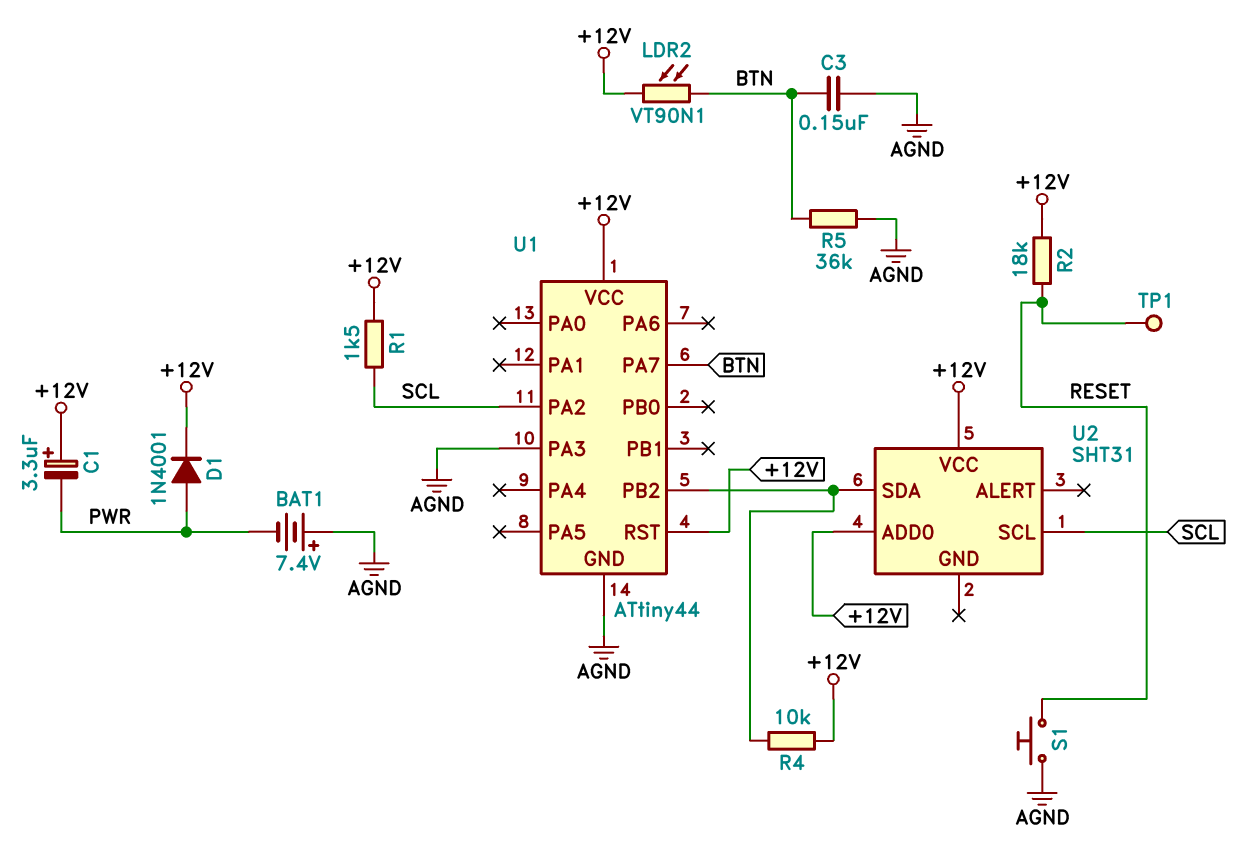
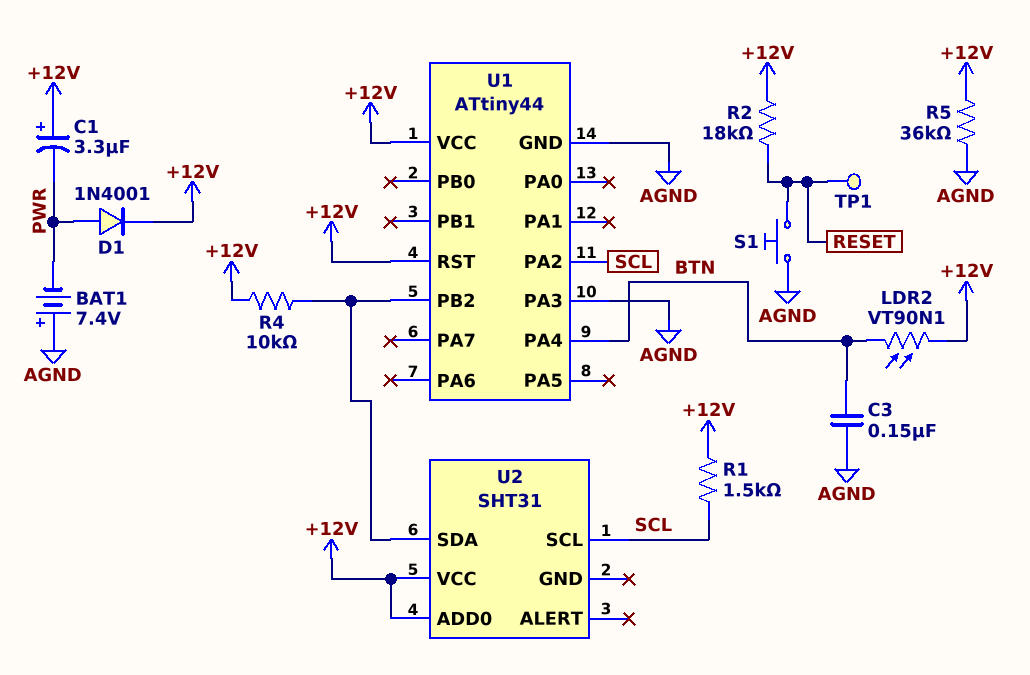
R5: 36k (AGND, BTN) -> 36k (+12V, AGND)
U1 pin PA4: none -> BTN
U1 pin PA7: BTN -> none

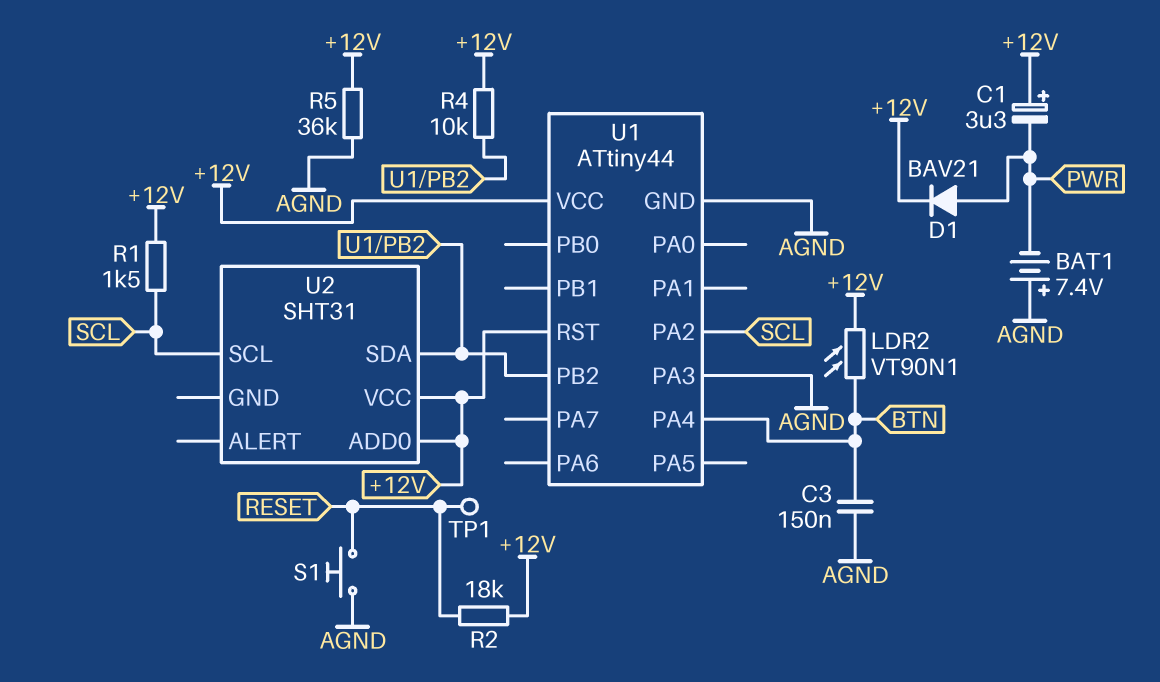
D1: diode 1N4001 (A PWR, K +12V) -> diode BAV21 (A PWR, K +12V)

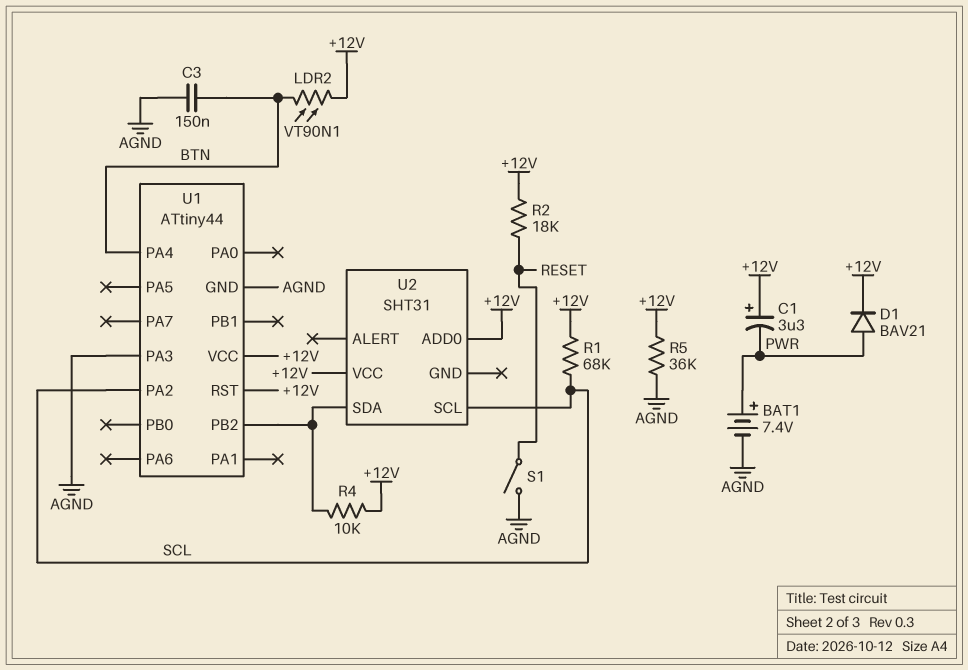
BAT1: 7.4V (plus AGND, minus PWR) -> 7.4V (plus PWR, minus AGND)
R1: 1.5k (+12V, SCL) -> 68k (+12V, SCL)
S1: button (AGND, RESET) -> switch (AGND, RESET)
TP1: test point (RESET) -> none

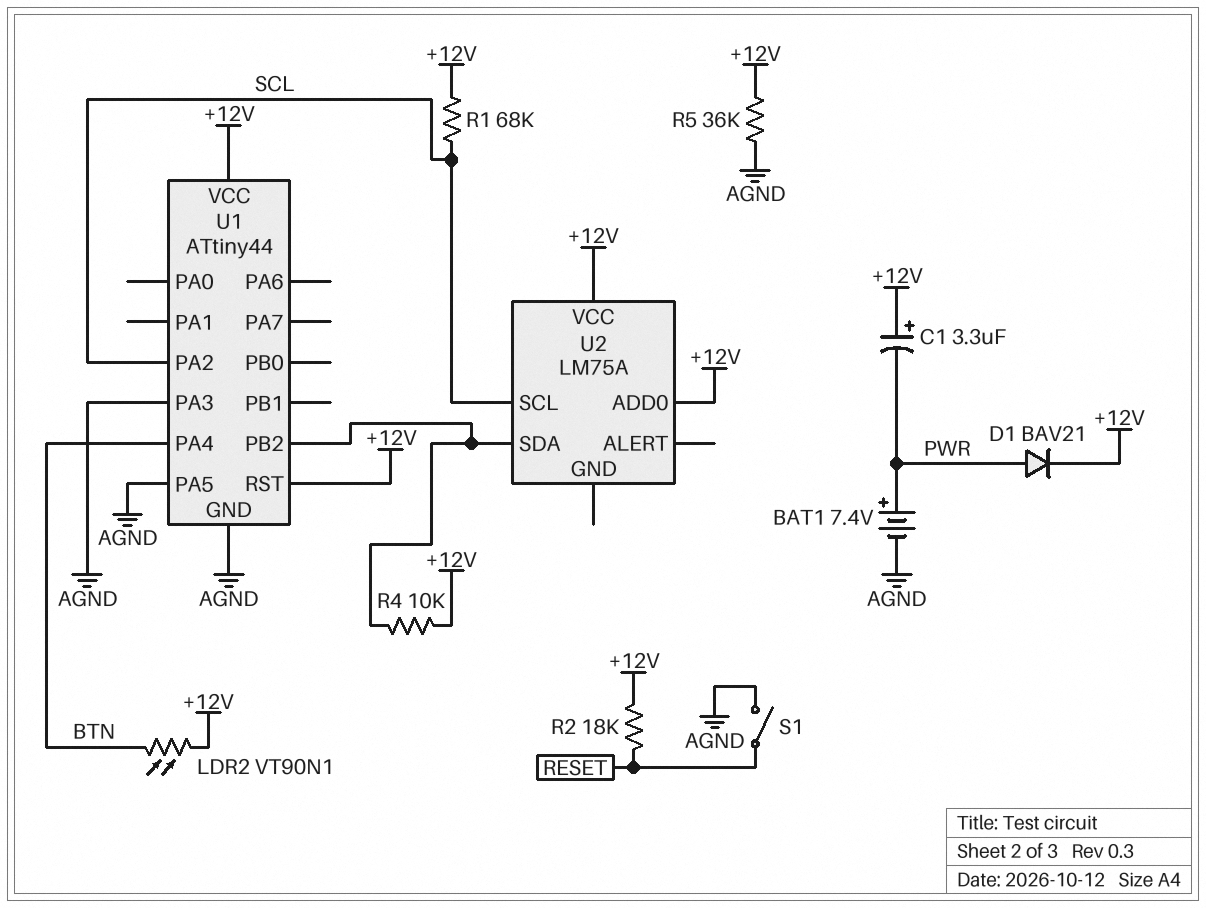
C3: 150nF (AGND, BTN) -> none
U1 pin PA5: none -> AGND
U2: SHT31 -> LM75A

